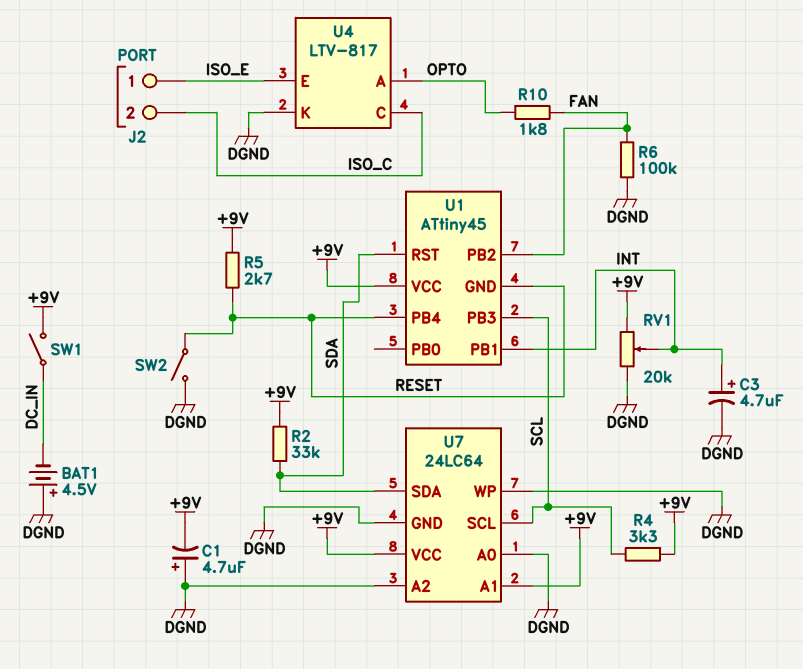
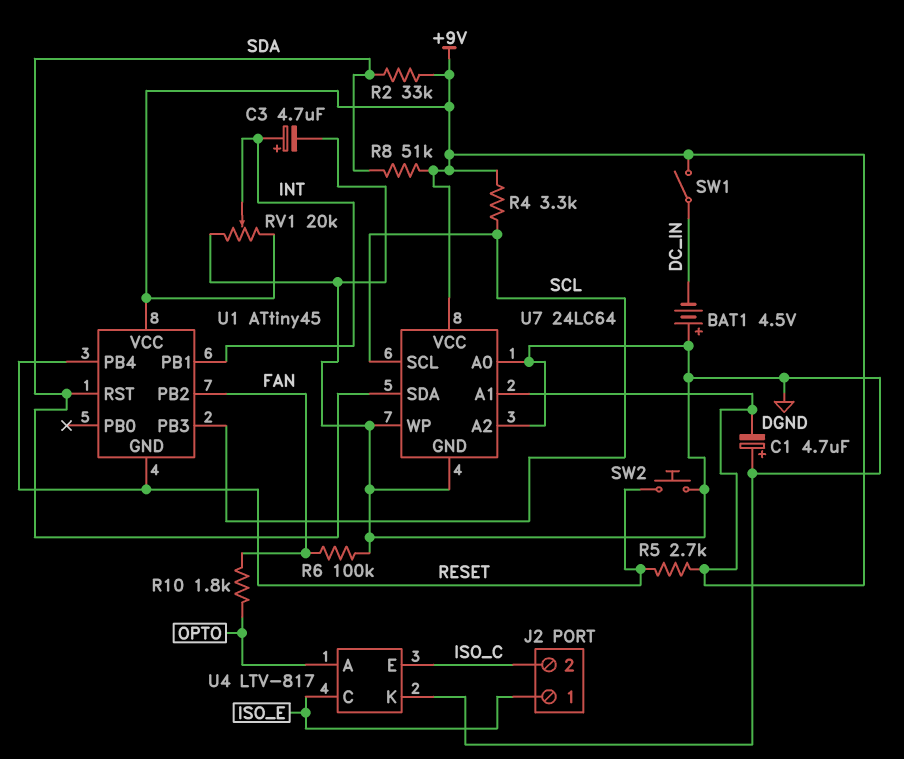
R8: none -> 51k (+9V, SDA)
SW2: switch (DGND, RESET) -> button (DGND, RESET)
U4 pin C: ISO_C -> ISO_E
U4 pin E: ISO_E -> ISO_C

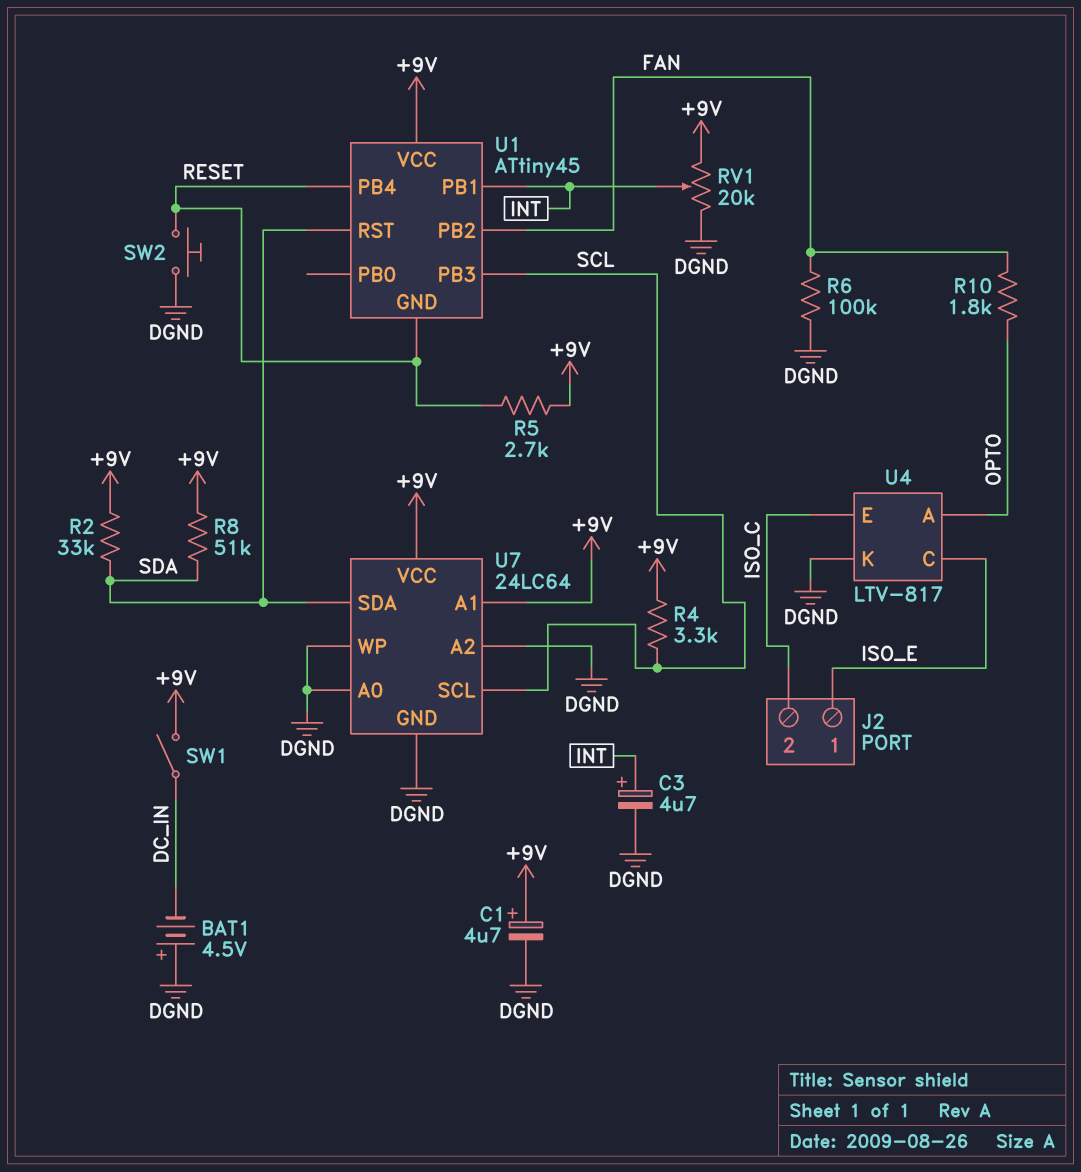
C1: 4.7uF (plus DGND, minus +9V) -> 4.7uF (plus +9V, minus DGND)

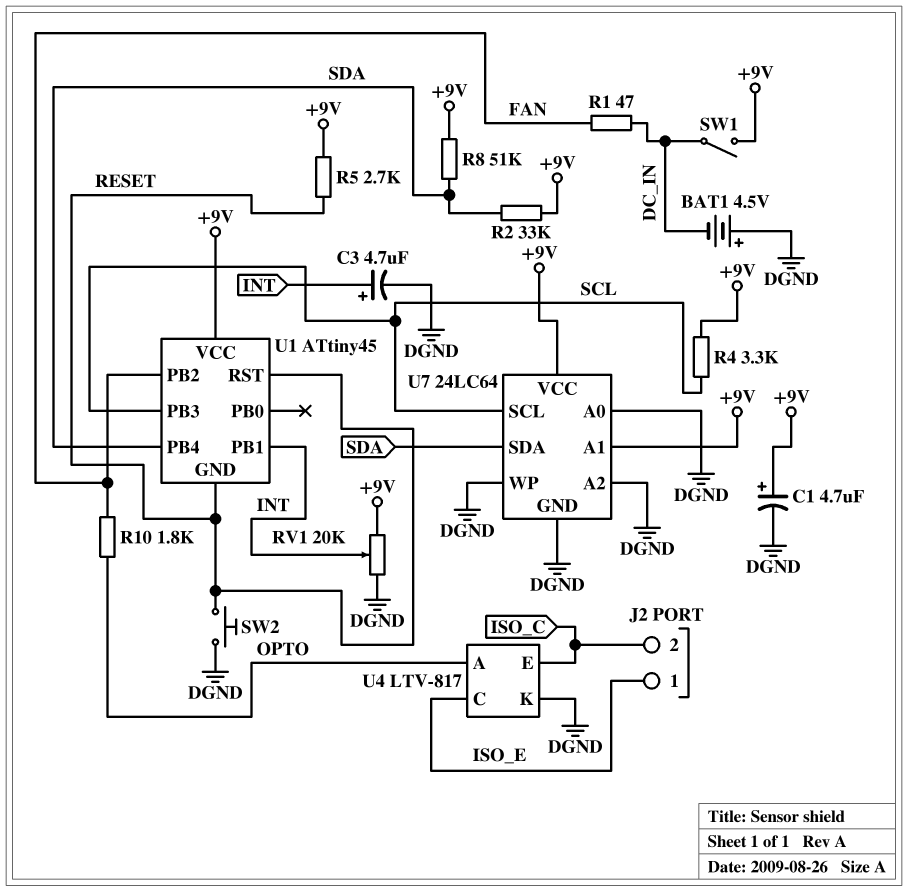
R1: none -> 47 (DC_IN, FAN)
R6: 100k (DGND, FAN) -> none
U1 pin PB4: RESET -> SDA
U1 pin RST: SDA -> RESET

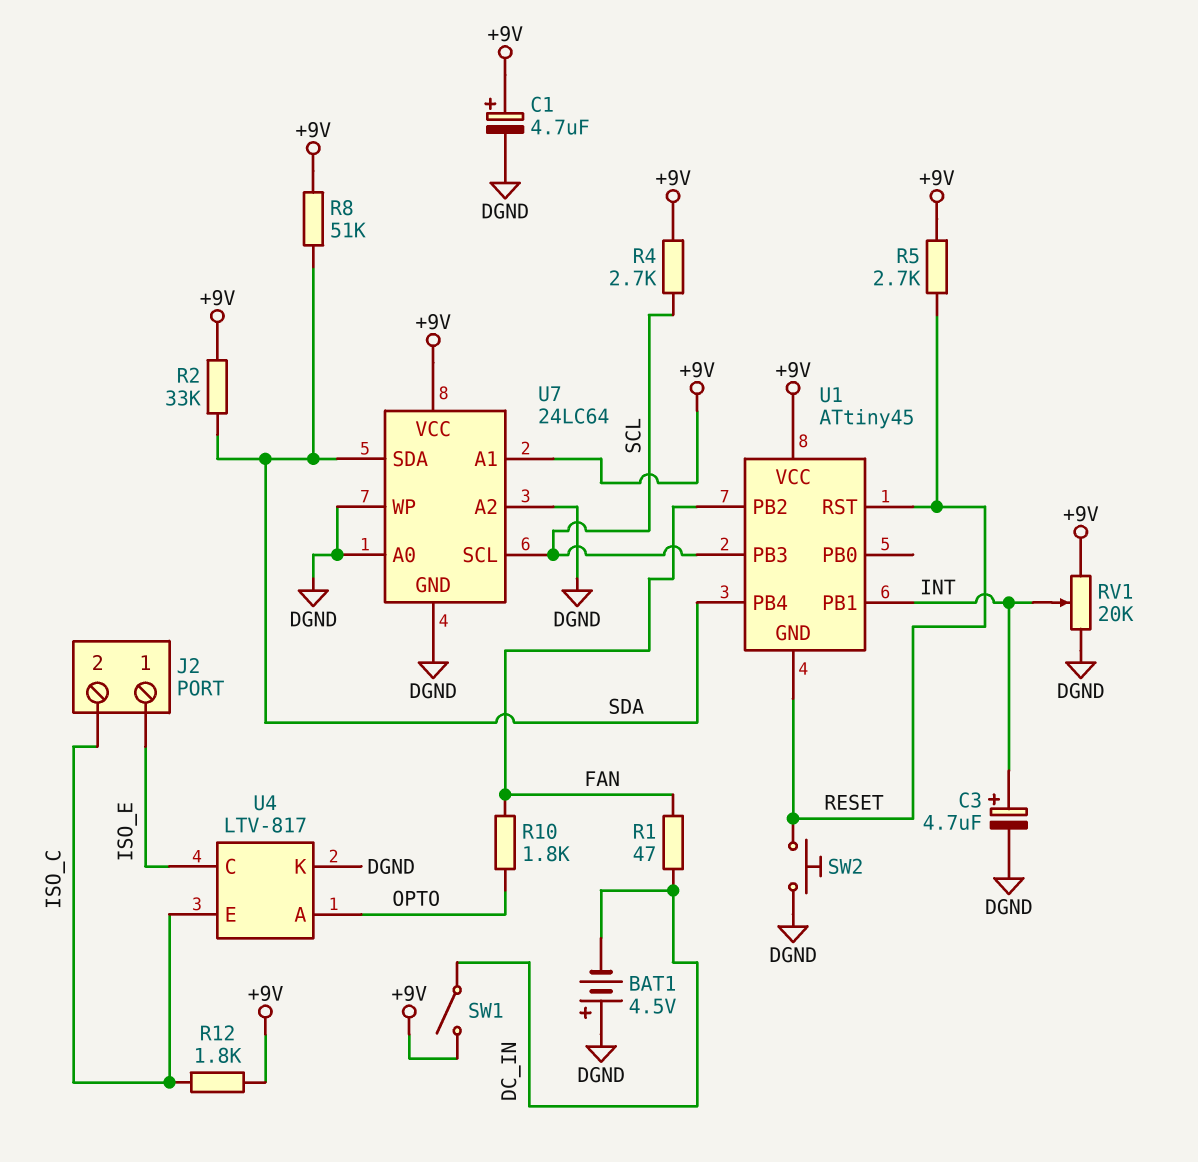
R4: 3.3k (+9V, SCL) -> 2.7k (+9V, SCL)
R12: none -> 1.8k (+9V, ISO_C)

